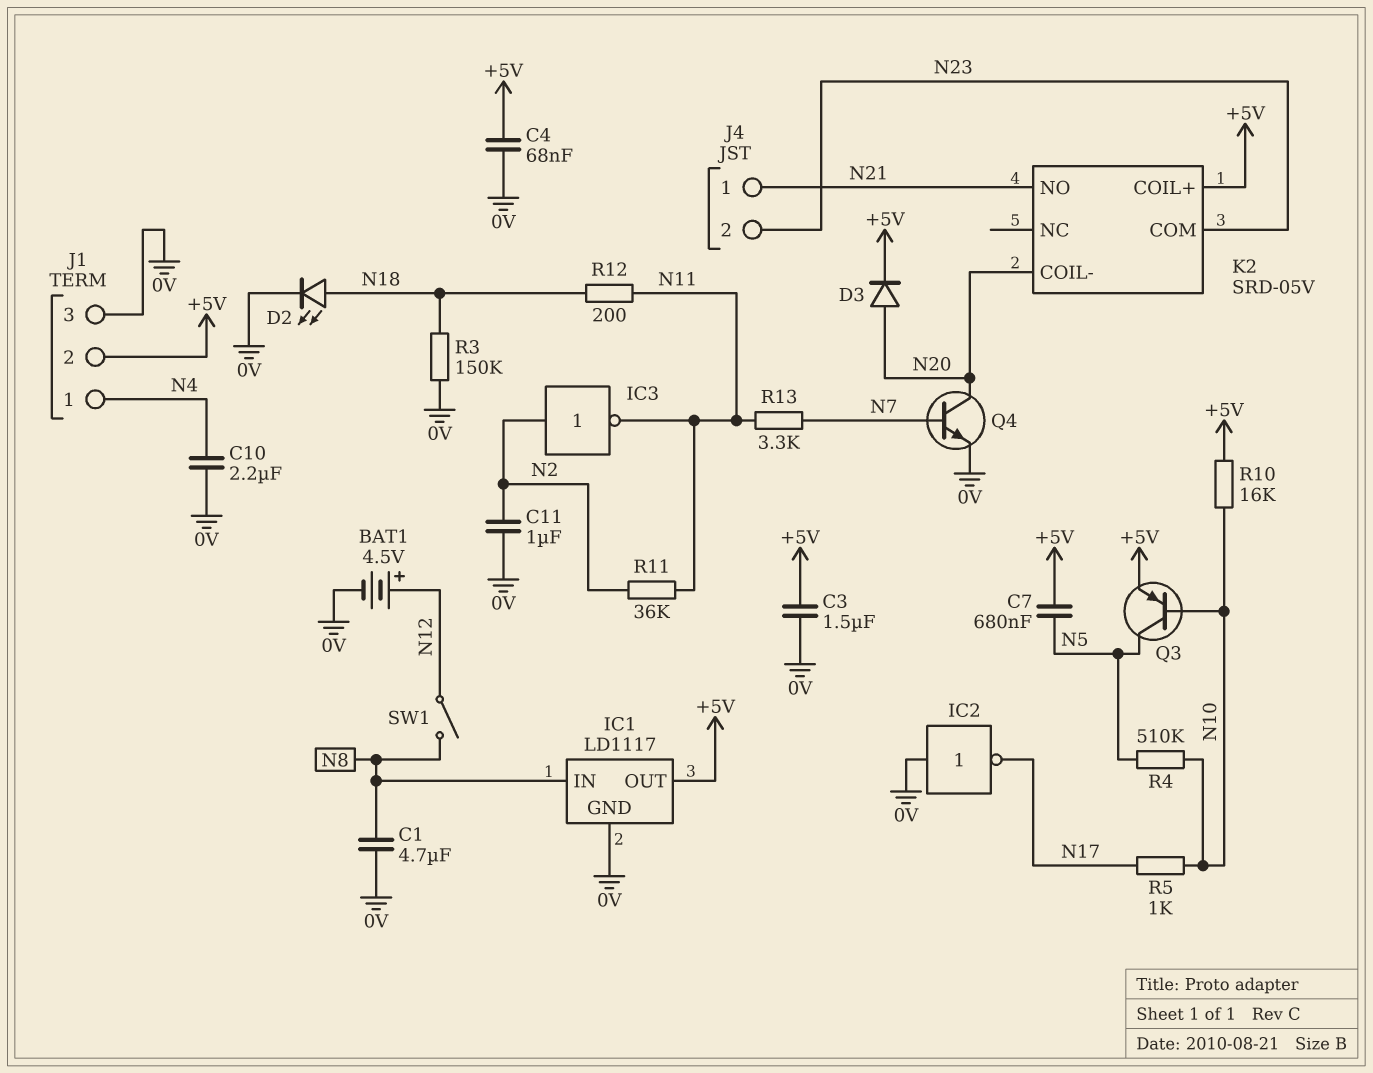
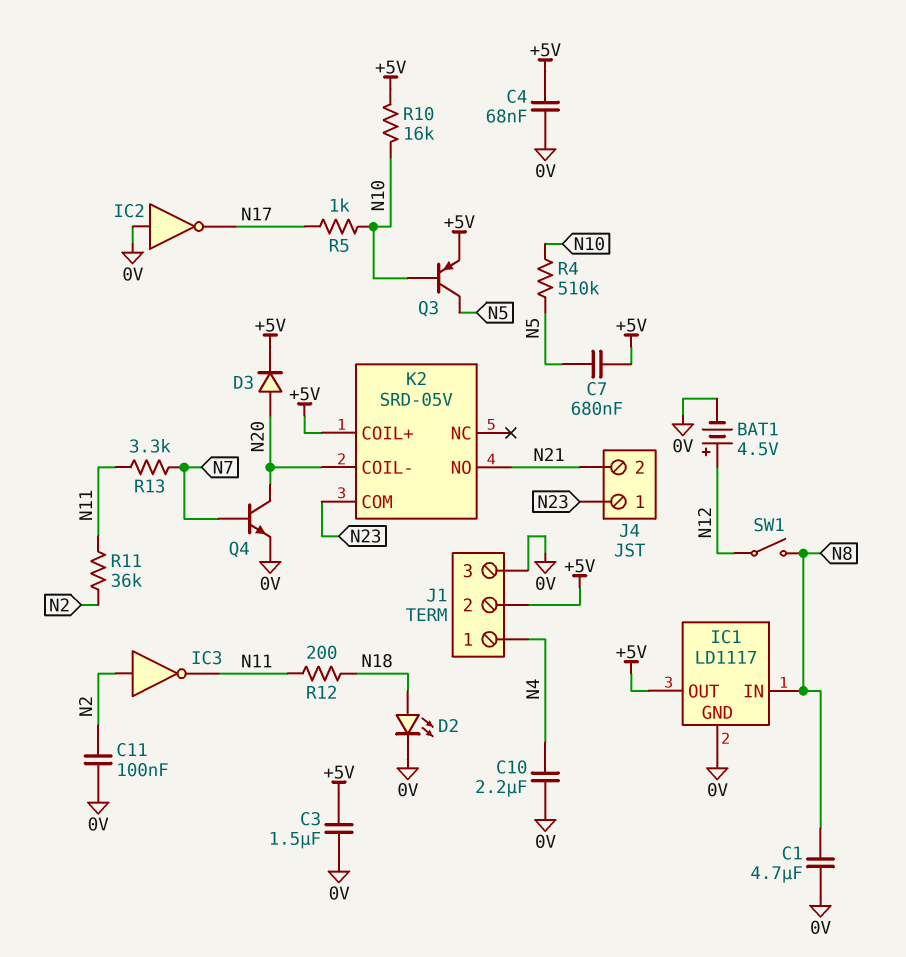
C11: 1uF (0V, N2) -> 100nF (0V, N2)
J4 pin 1: N21 -> N23
J4 pin 2: N23 -> N21
R3: 150k (0V, N18) -> none

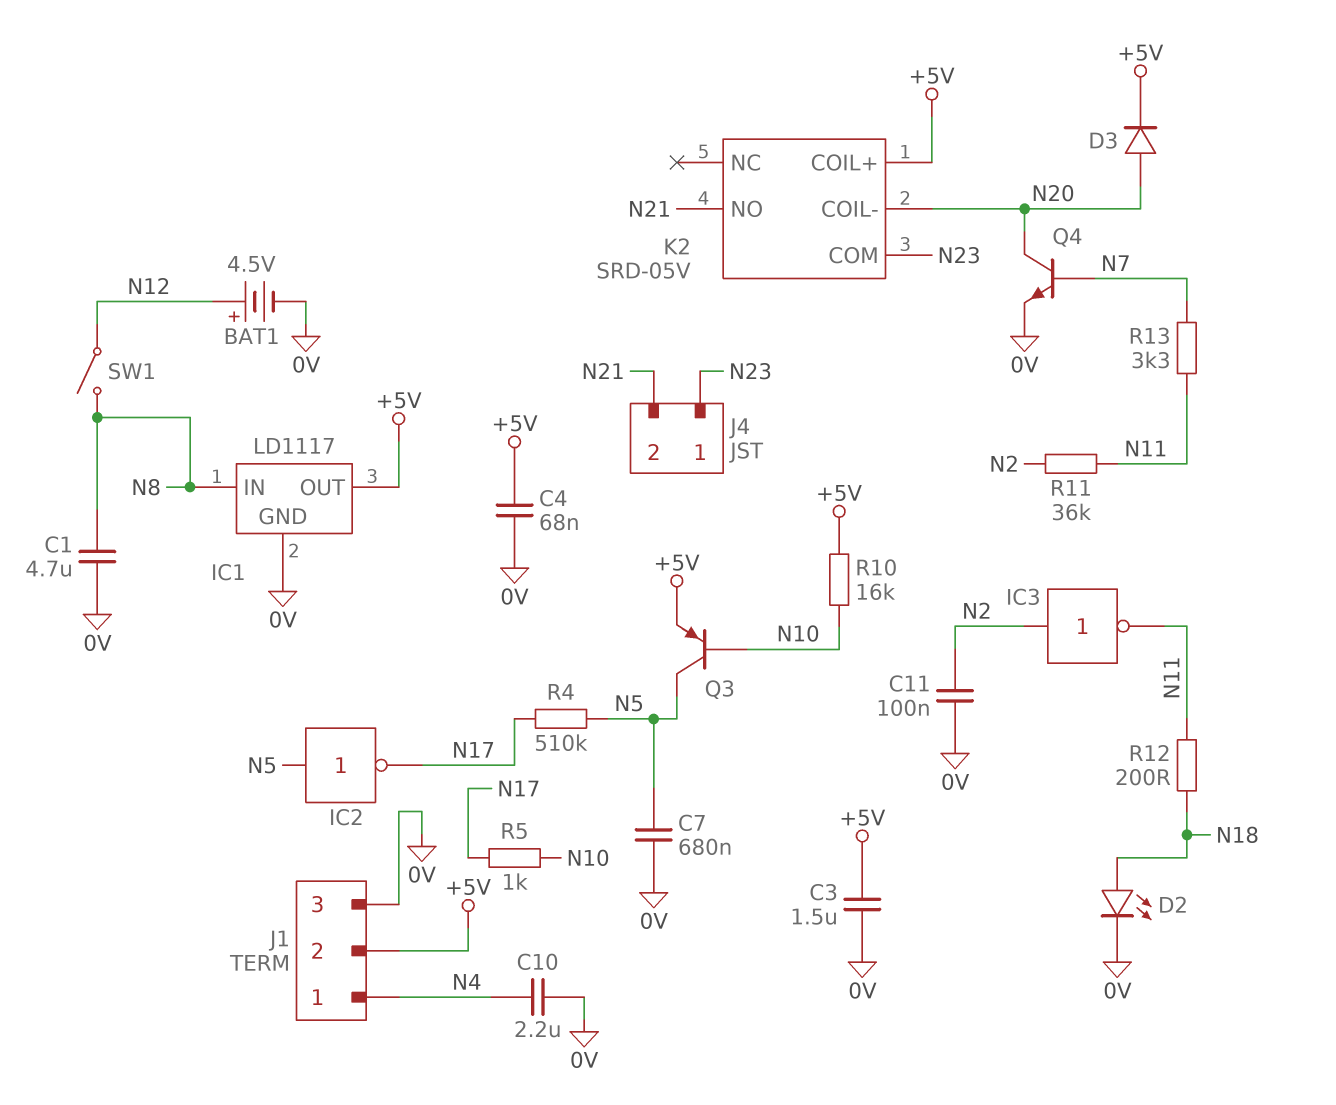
C7: 680nF (+5V, N5) -> 680nF (0V, N5)
IC2: NOT (in 0V, out N17) -> NOT (in N5, out N17)
R4: 510k (N5, N10) -> 510k (N5, N17)

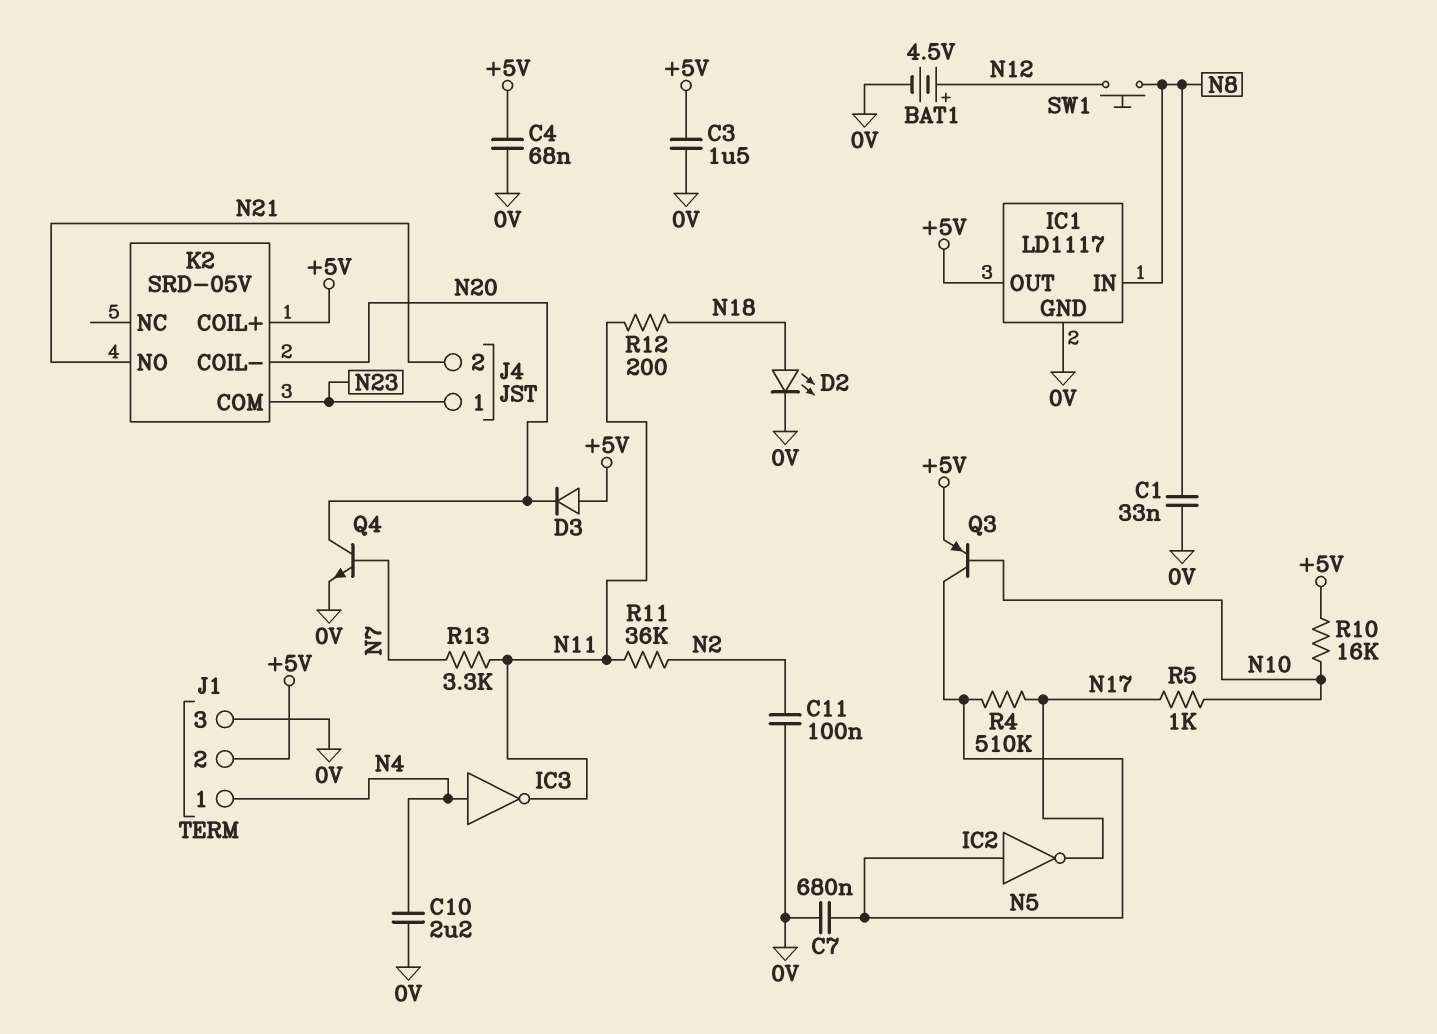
C1: 4.7uF (0V, N8) -> 33nF (0V, N8)
D3: diode (A N20, K +5V) -> diode (A +5V, K N20)
IC3: NOT (in N2, out N11) -> NOT (in N4, out N11)
SW1: switch (N8, N12) -> button (N8, N12)

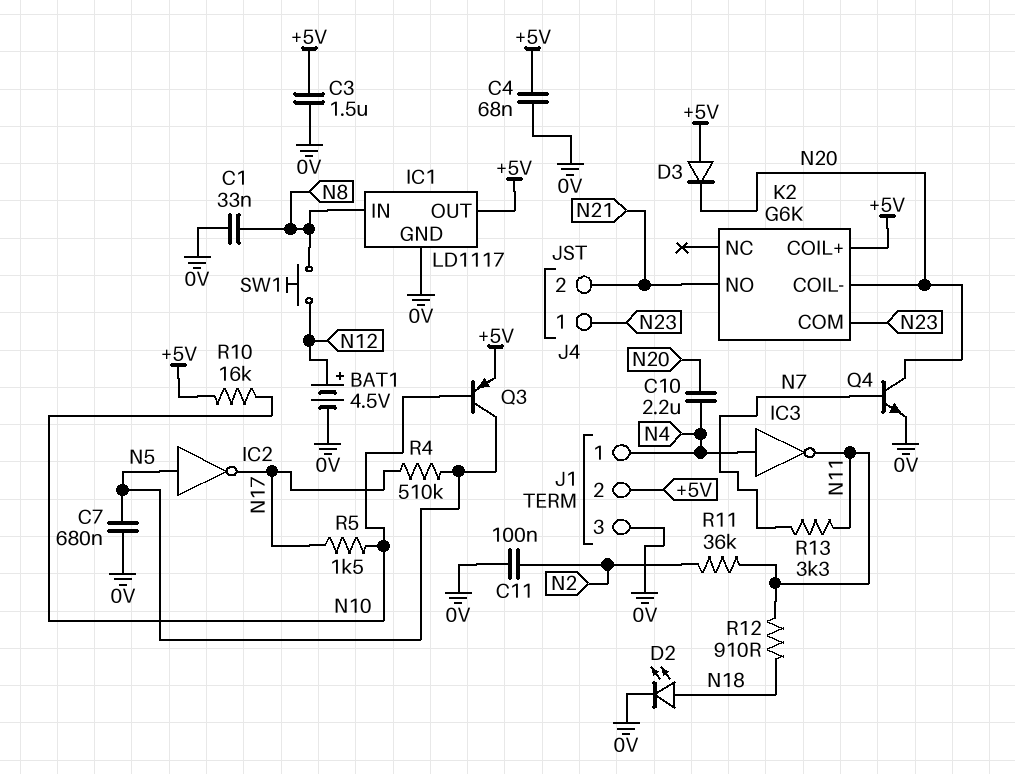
C10: 2.2uF (0V, N4) -> 2.2uF (N4, N20)
K2: SRD-05V -> G6K
R5: 1k (N10, N17) -> 1.5k (N10, N17)
R12: 200 (N11, N18) -> 910 (N11, N18)

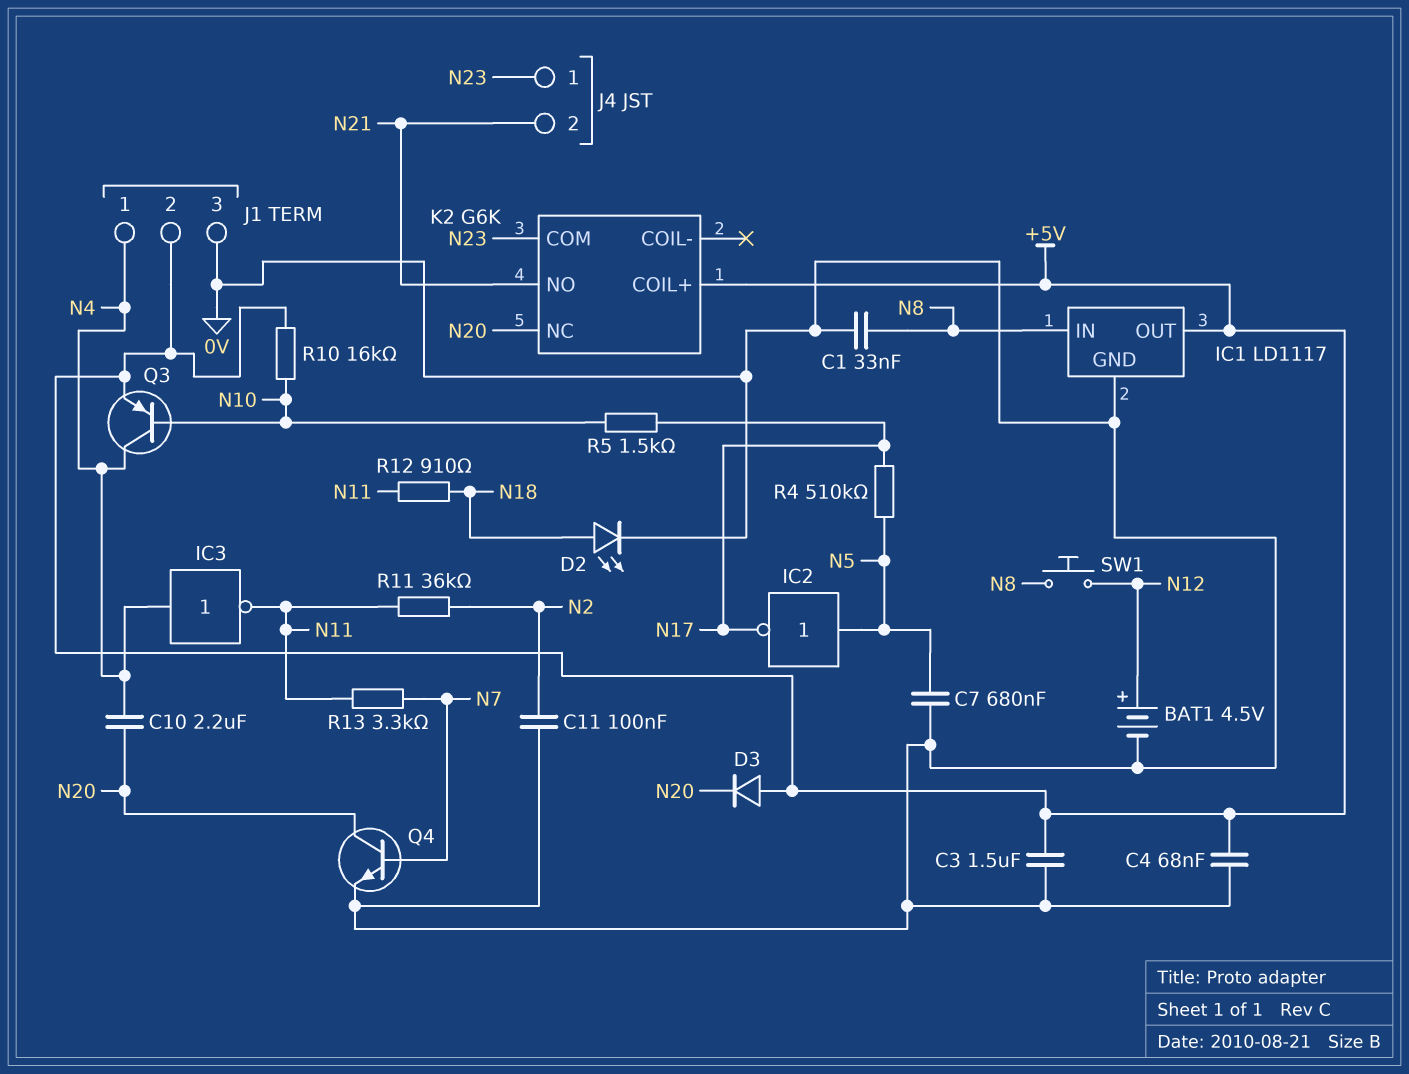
K2 pin COIL-: N20 -> none
K2 pin NC: none -> N20
Q3: PNP (B N10, C N5, E +5V) -> PNP (B N10, C N4, E +5V)

